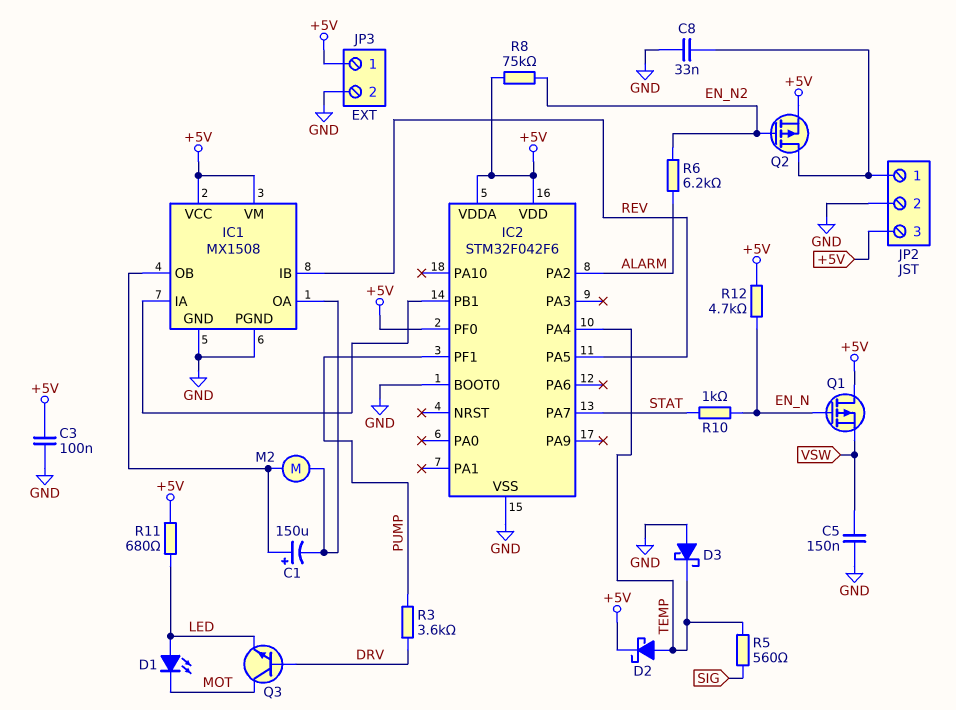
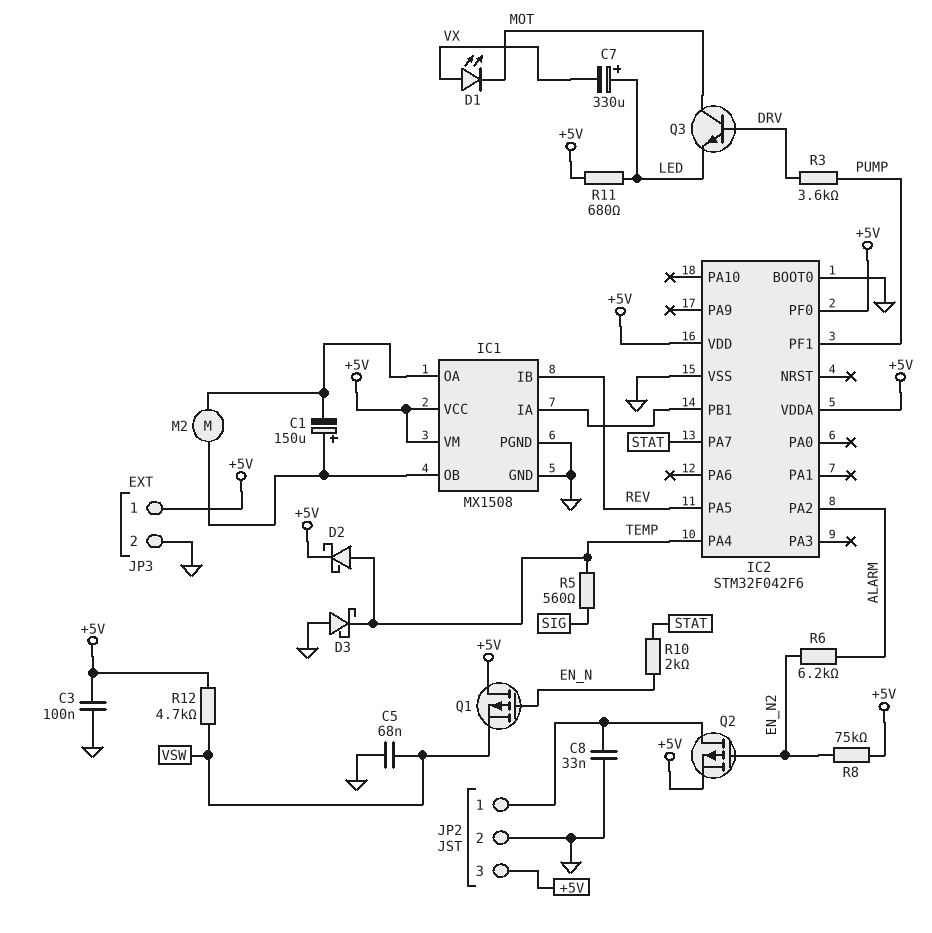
C5: 150nF (GND, VSW) -> 68nF (GND, VSW)
C7: none -> 330uF (plus LED, minus VX)
D1: LED (A LED, K MOT) -> LED (A VX, K MOT)
R10: 1k (EN_N, STAT) -> 2k (EN_N, STAT)
R12: 4.7k (+5V, EN_N) -> 4.7k (+5V, VSW)

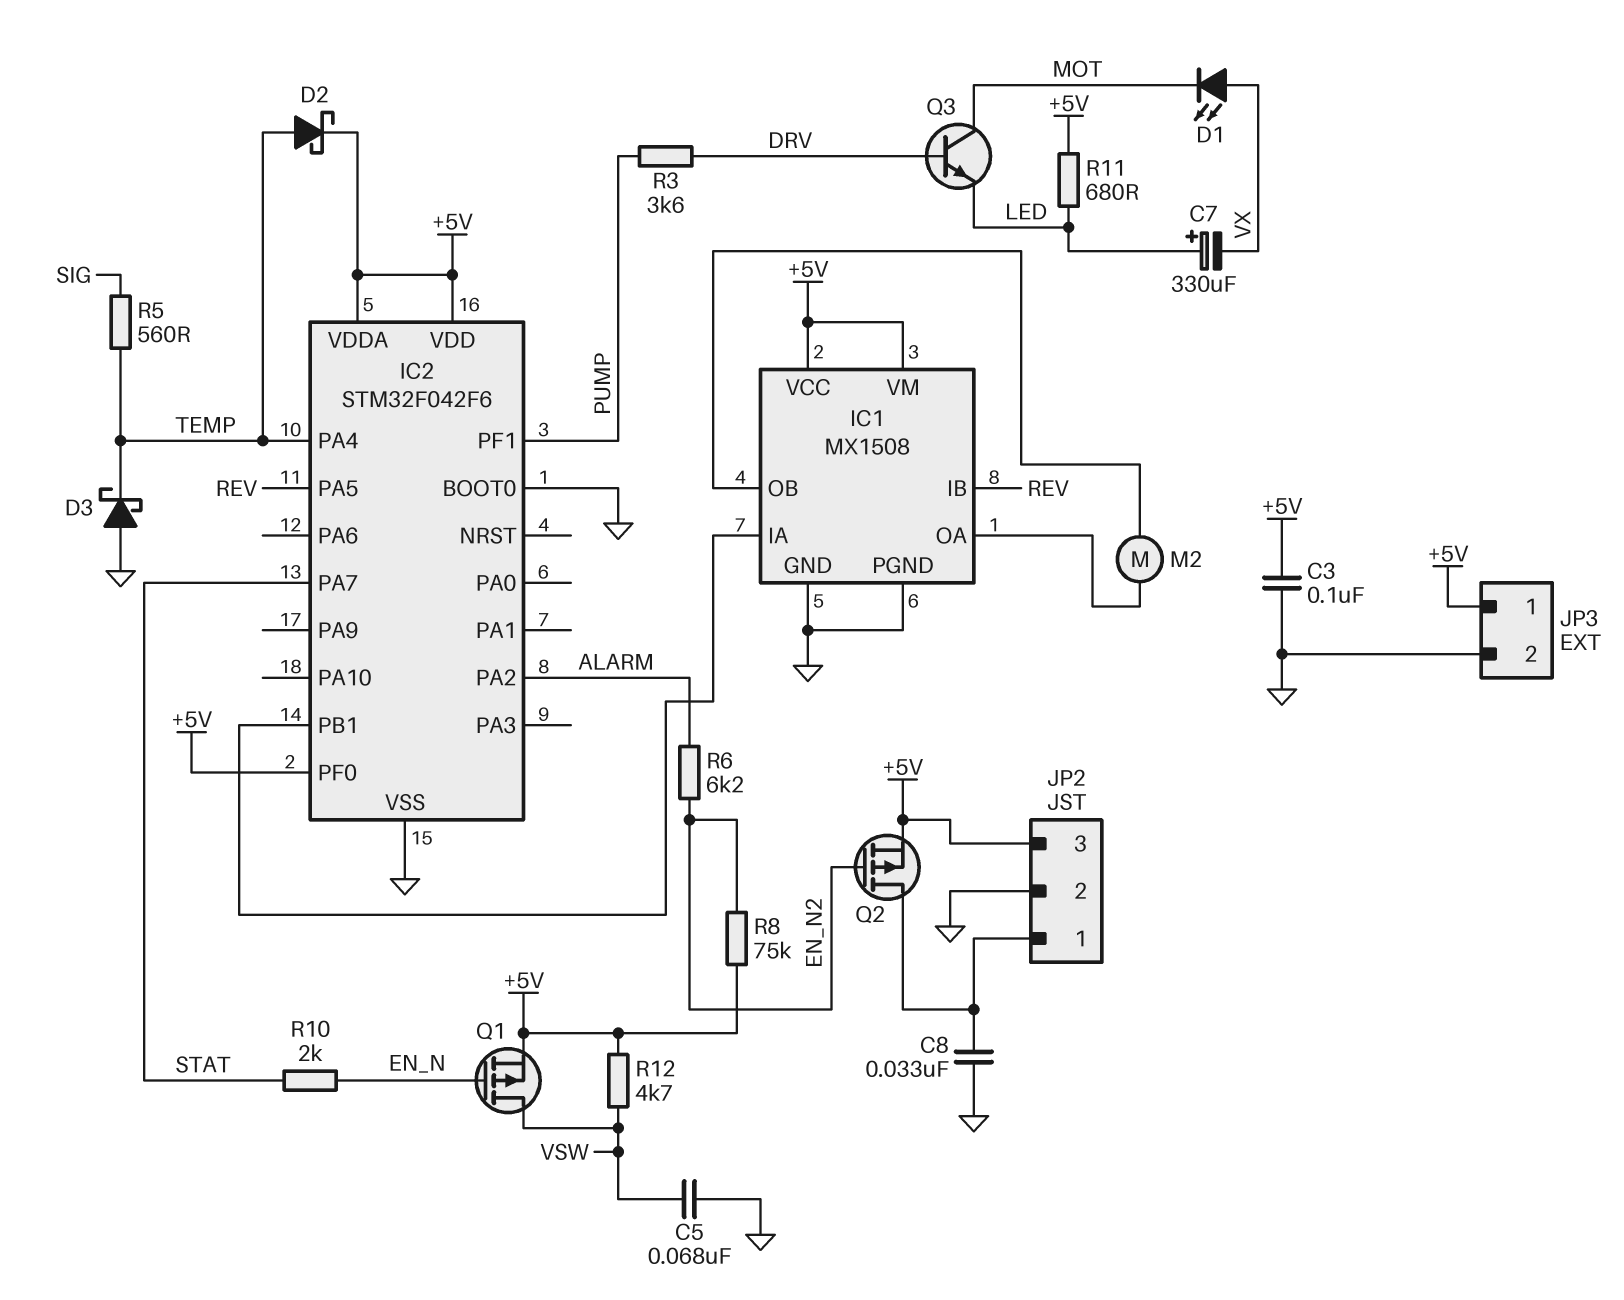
C1: 150uF (plus IC1/OB, minus IC1/OA) -> none
Q1: PMOS (G EN_N, D +5V, S VSW) -> PMOS (G EN_N, D VSW, S +5V)

